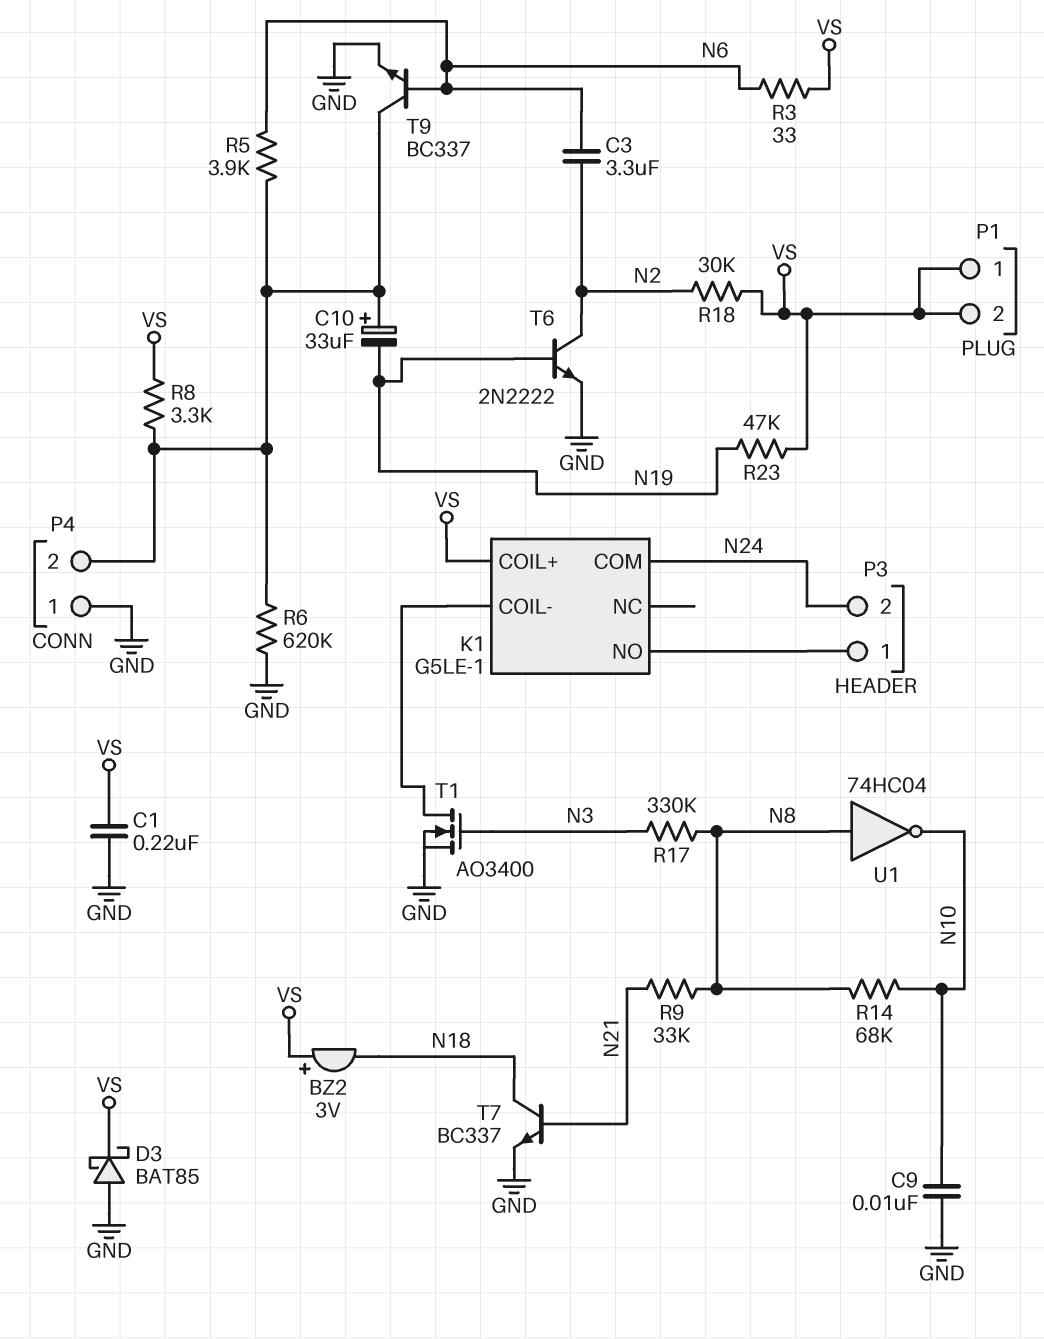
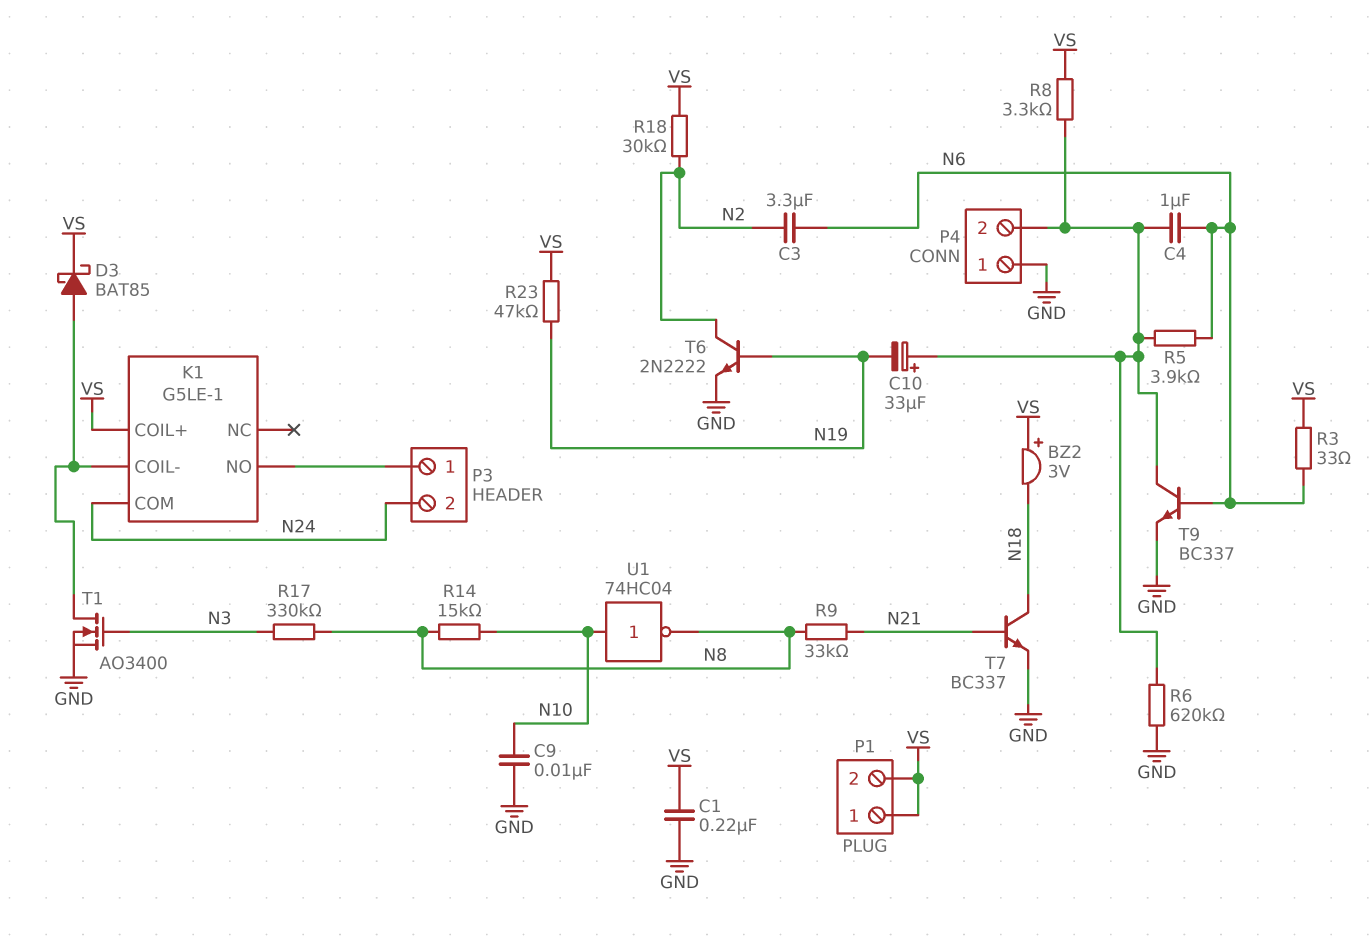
C4: none -> 1uF (N6, P4/2)
D3: schottky BAT85 (A GND, K VS) -> schottky BAT85 (A K1/COIL-, K VS)
R14: 68k (N8, N10) -> 15k (N8, N10)
U1: NOT 74HC04 (in N8, out N10) -> NOT 74HC04 (in N10, out N8)

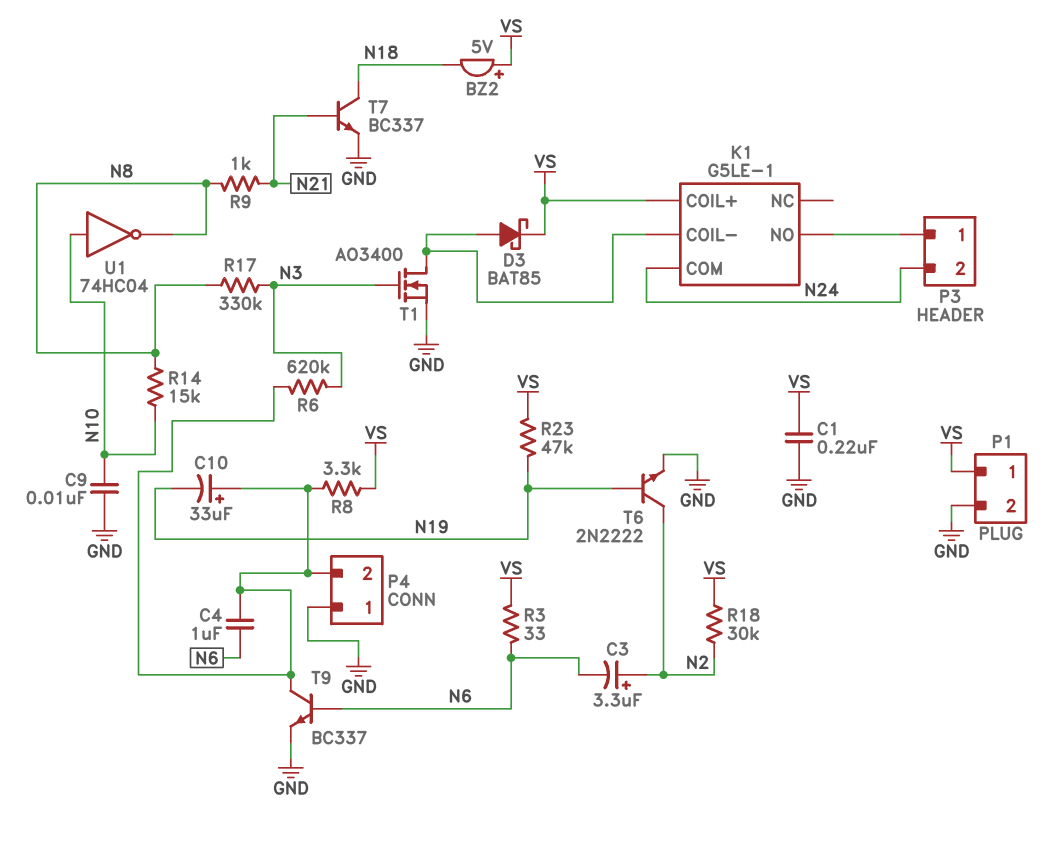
BZ2: buzzer 3V (plus VS, minus N18) -> buzzer 5V (plus VS, minus N18)
C3: 3.3uF (N2, N6) -> 3.3uF (plus N2, minus N6)
P1 pin 2: VS -> GND
R5: 3.9k (N6, P4/2) -> none
R6: 620k (GND, P4/2) -> 620k (N3, P4/2)
R9: 33k (N8, N21) -> 1k (N8, N21)

